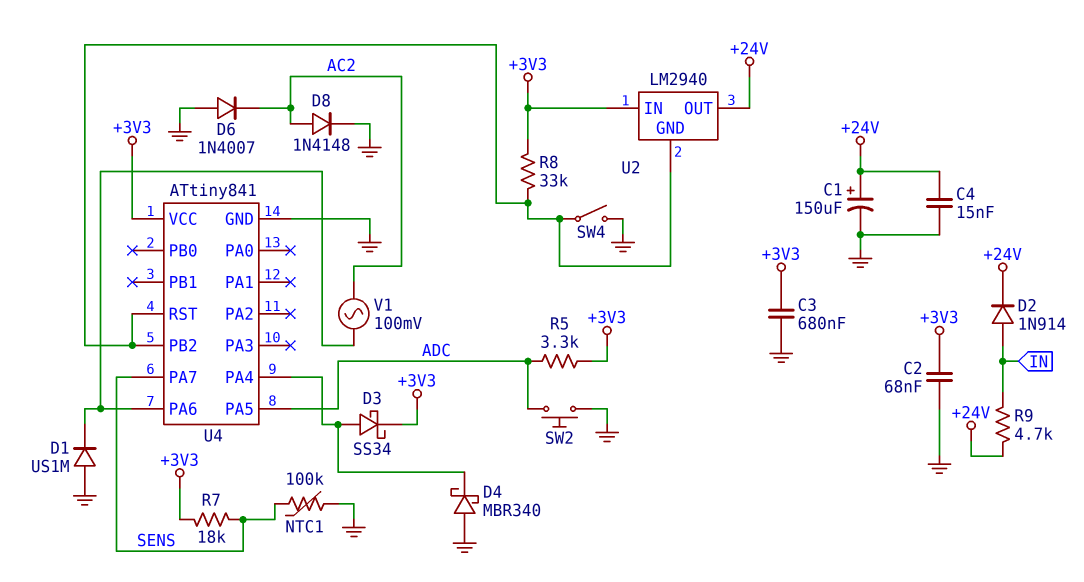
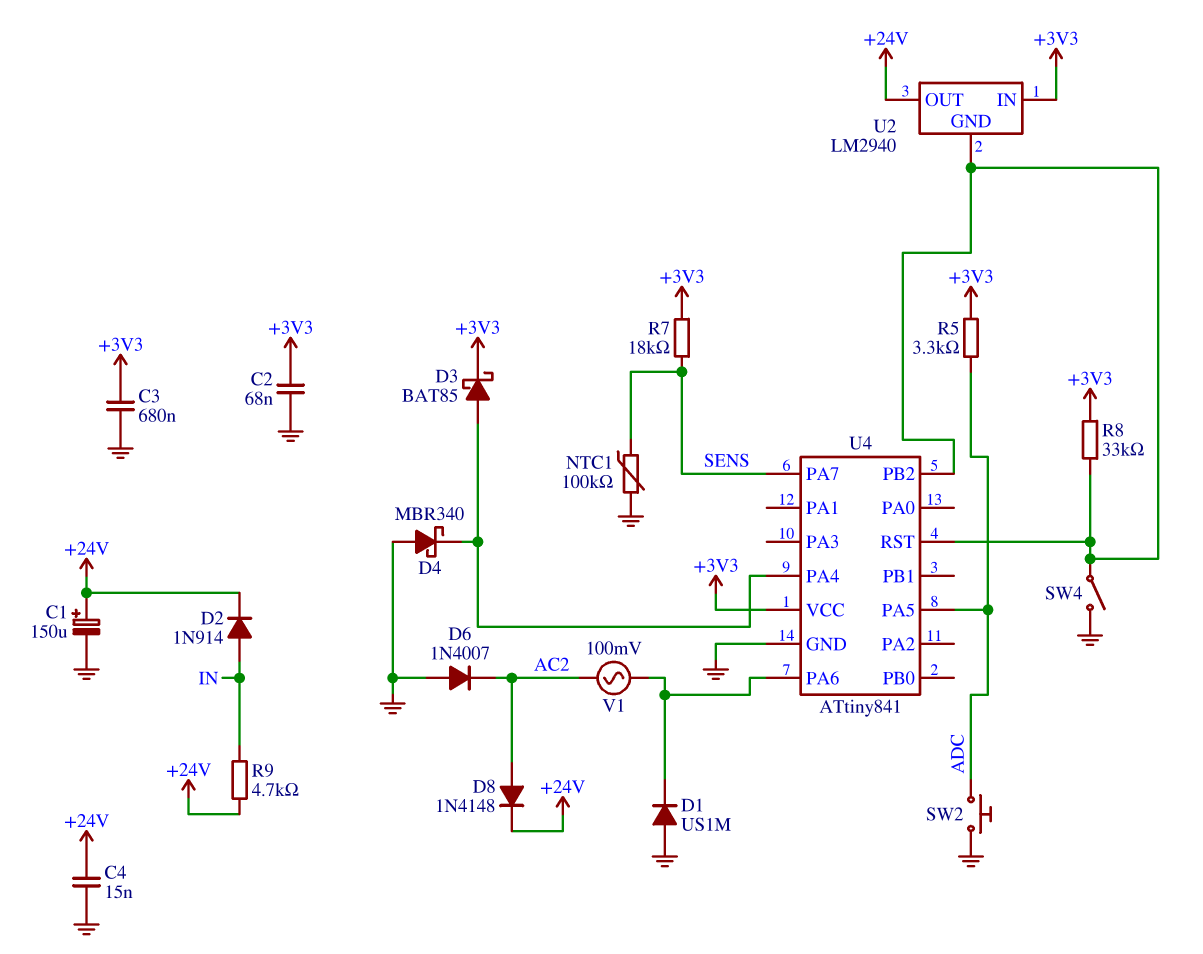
D3: schottky SS34 (A U4/PA4, K +3V3) -> schottky BAT85 (A U4/PA4, K +3V3)
D8: diode 1N4148 (A AC2, K GND) -> diode 1N4148 (A AC2, K +24V)

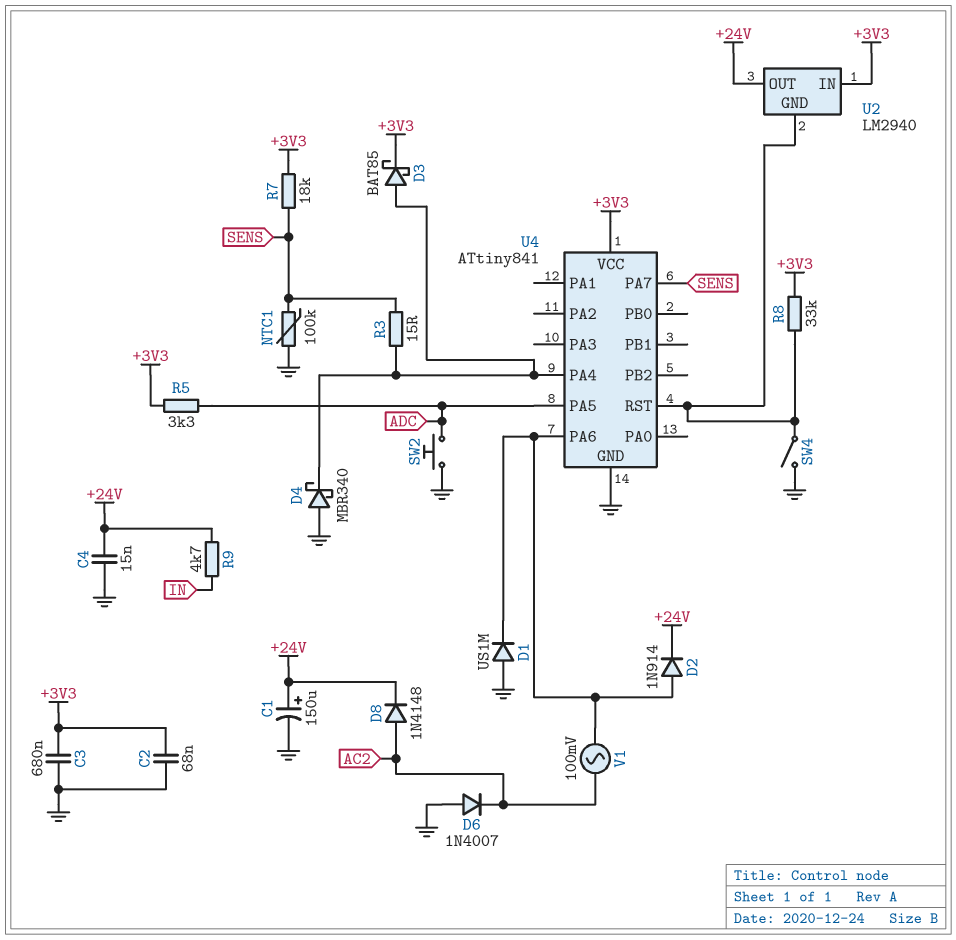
D2: diode 1N914 (A IN, K +24V) -> diode 1N914 (A U4/PA6, K +24V)
R3: none -> 15 (SENS, U4/PA4)
U4 pin PB2: U2/GND -> none

